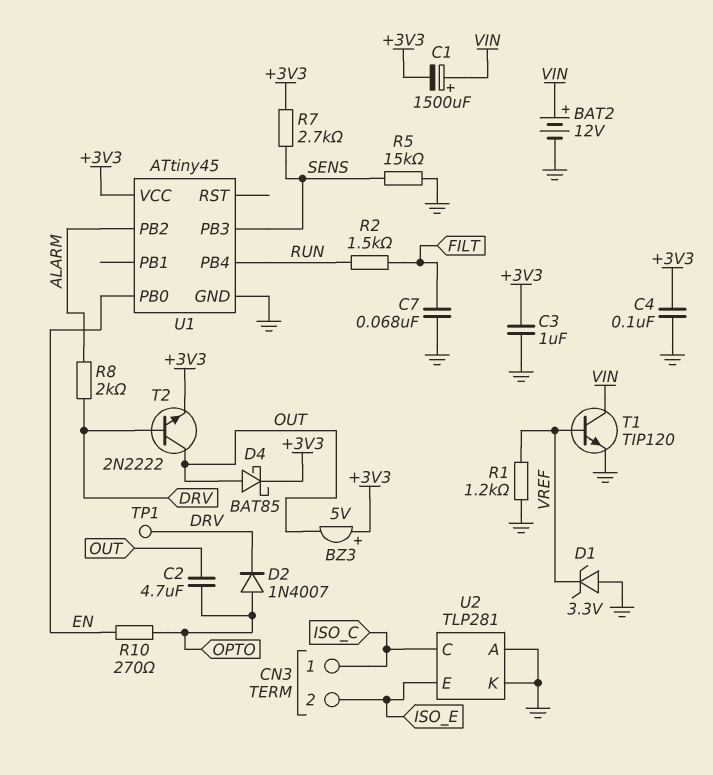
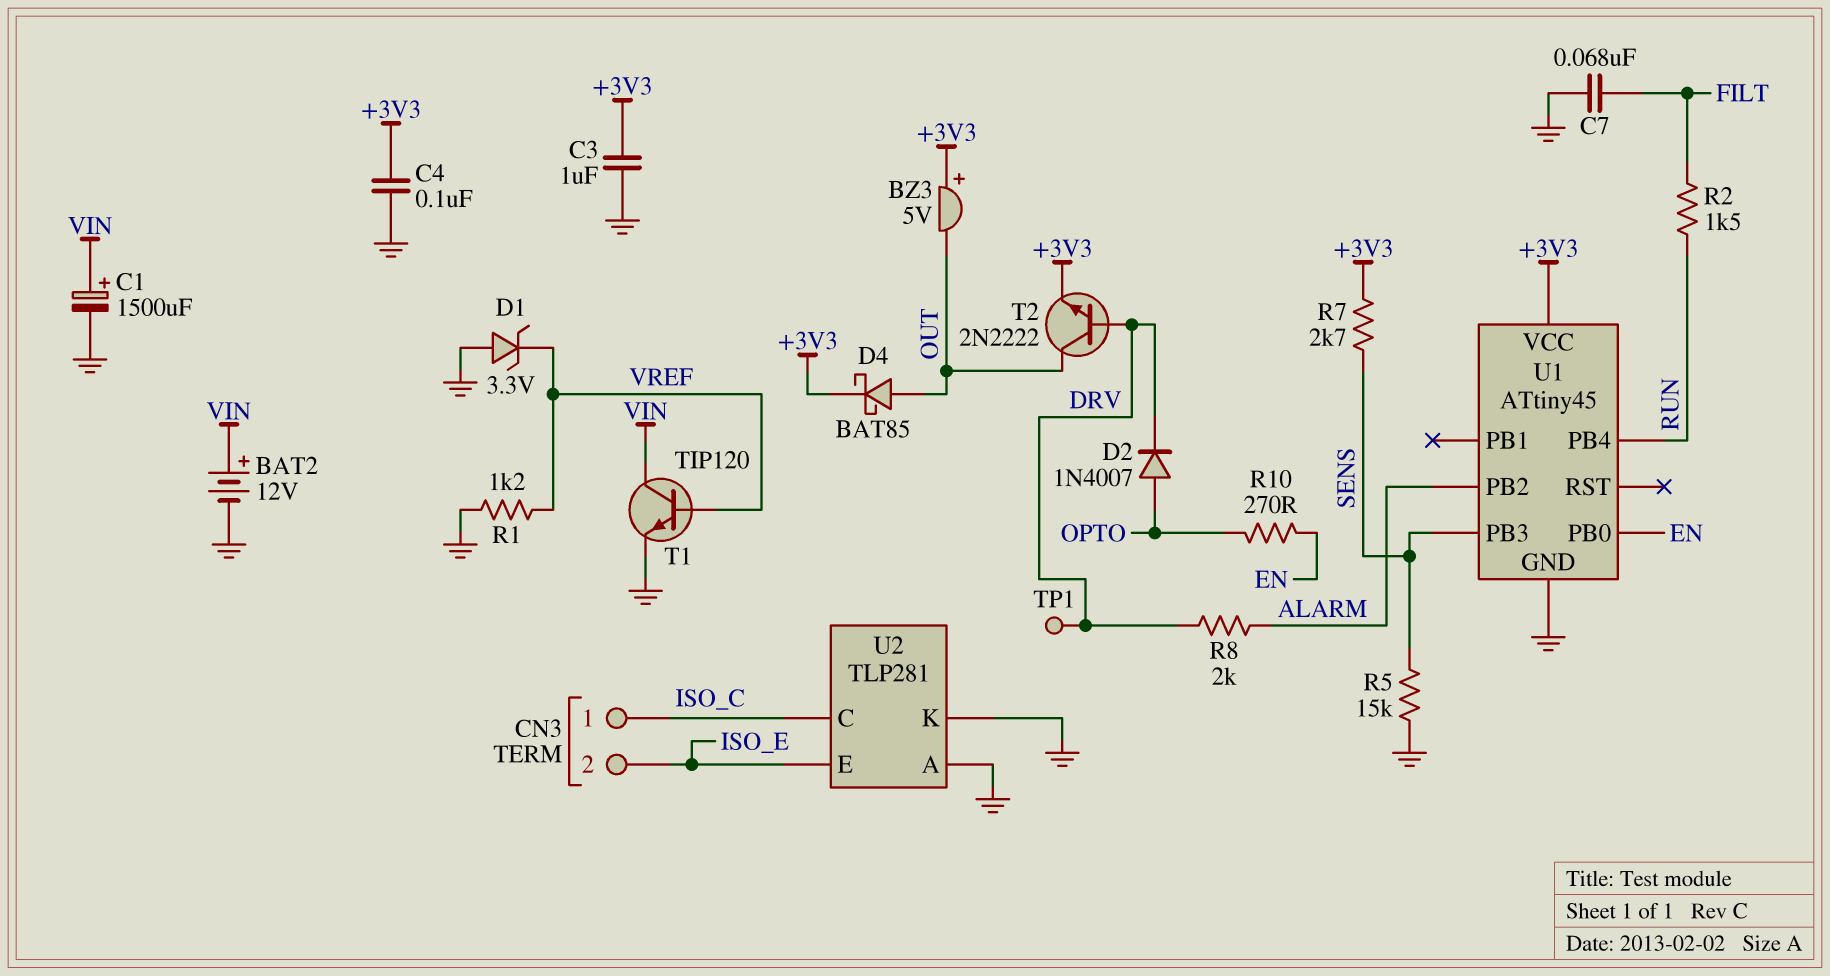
C1: 1500uF (plus VIN, minus +3V3) -> 1500uF (plus VIN, minus GND)
C2: 4.7uF (OPTO, OUT) -> none

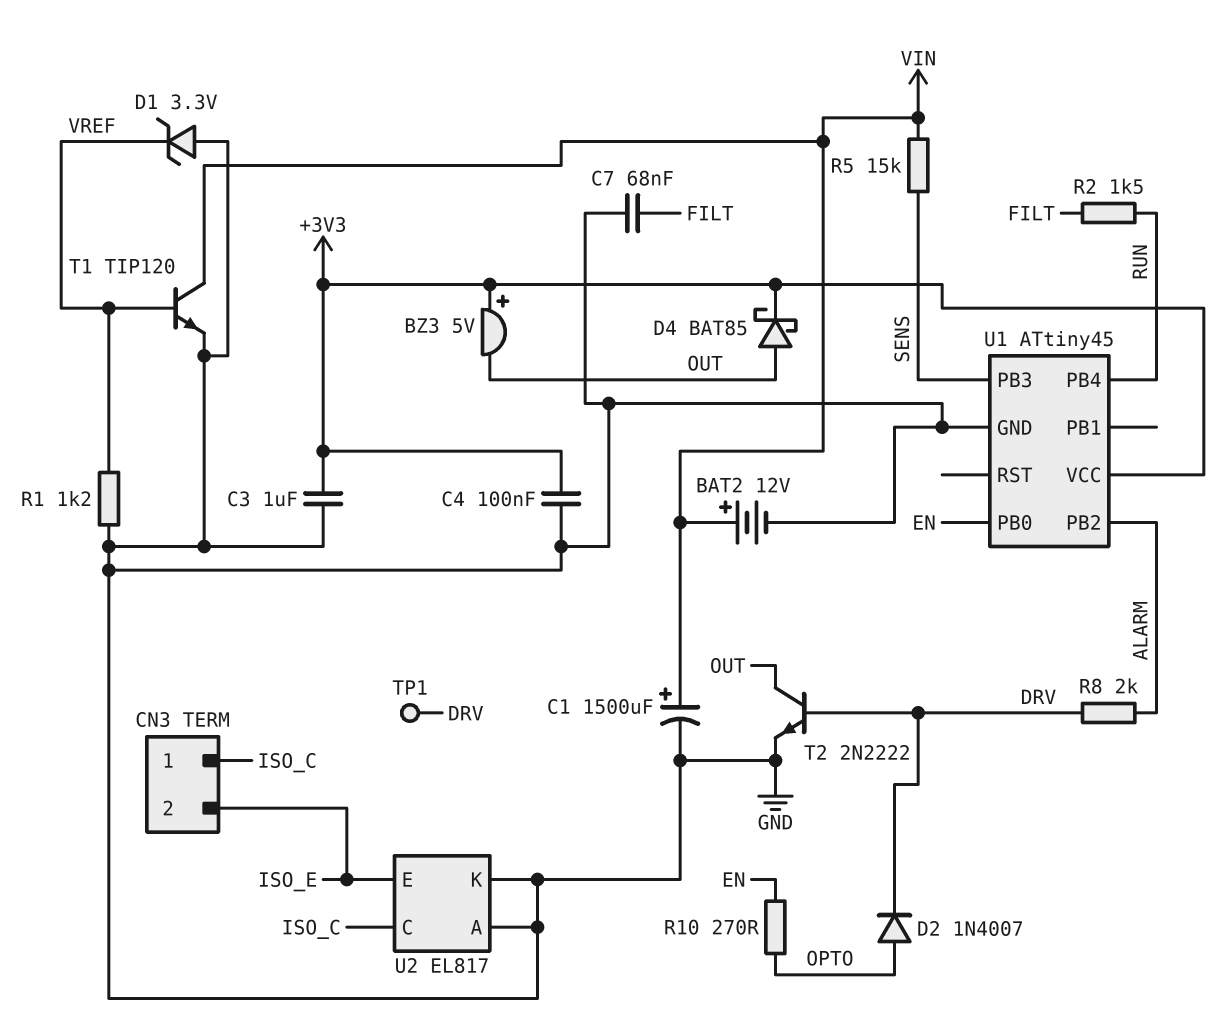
R5: 15k (GND, SENS) -> 15k (SENS, VIN)
R7: 2.7k (+3V3, SENS) -> none
T2: NPN 2N2222 (B DRV, C OUT, E +3V3) -> NPN 2N2222 (B DRV, C OUT, E GND)
U2: TLP281 -> EL817

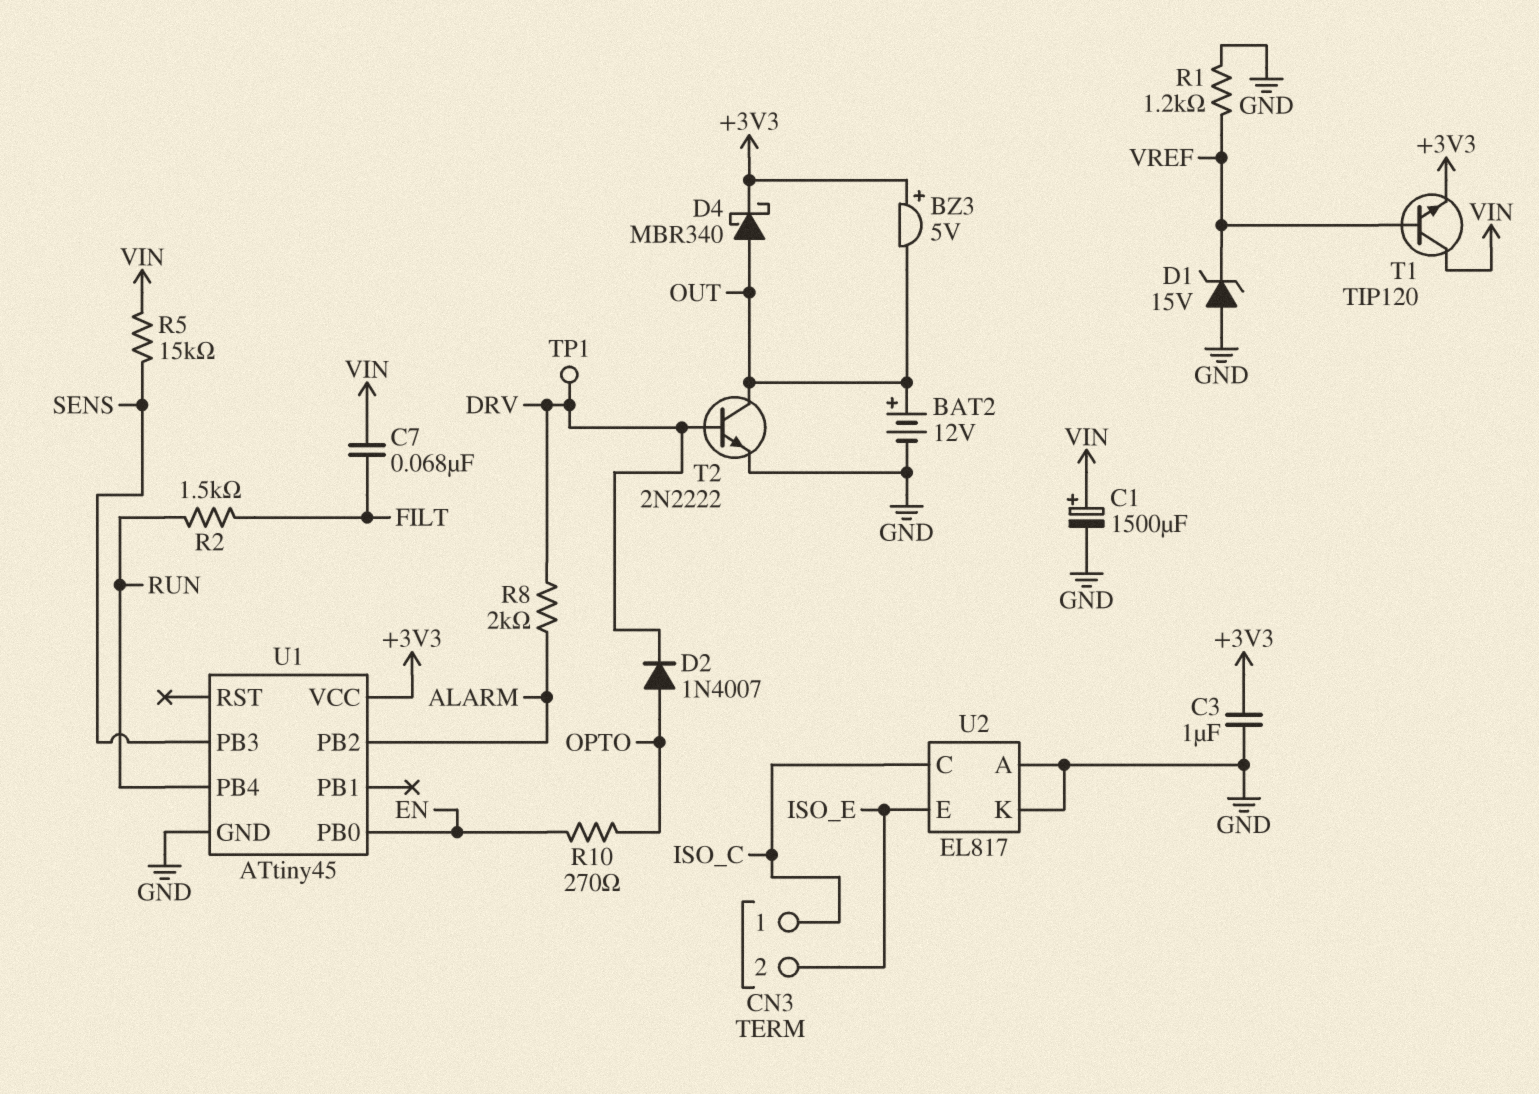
BAT2: 12V (plus VIN, minus GND) -> 12V (plus OUT, minus GND)
C4: 100nF (+3V3, GND) -> none
C7: 68nF (FILT, GND) -> 68nF (FILT, VIN)
D1: zener 3.3V (A GND, K VREF) -> zener 15V (A GND, K VREF)
D4: schottky BAT85 (A OUT, K +3V3) -> schottky MBR340 (A OUT, K +3V3)
T1: NPN TIP120 (B VREF, C VIN, E GND) -> NPN TIP120 (B VREF, C VIN, E +3V3)

